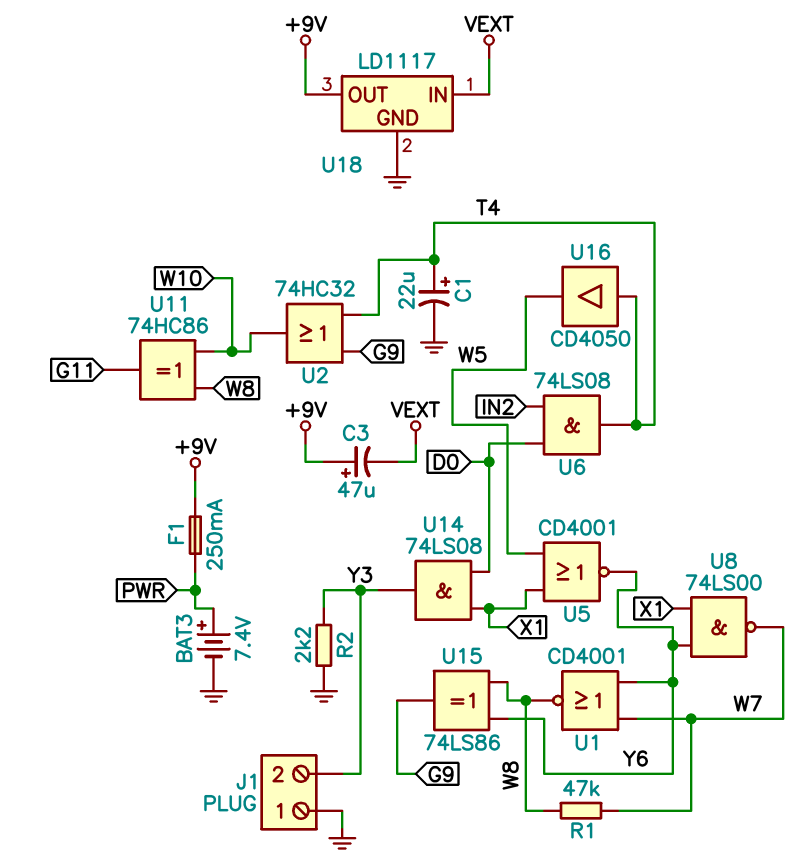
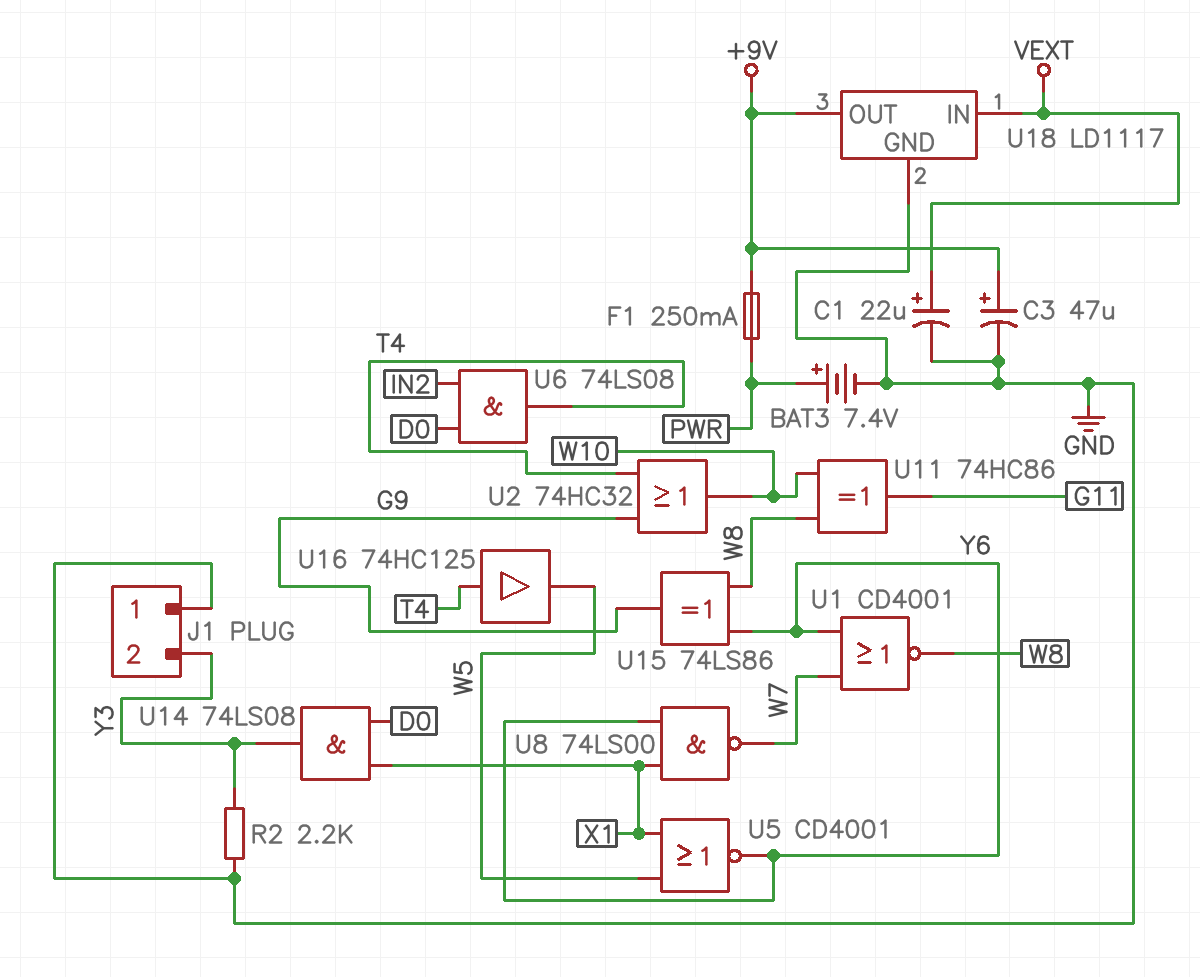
C1: 22uF (plus T4, minus GND) -> 22uF (plus VEXT, minus GND)
C3: 47uF (plus +9V, minus VEXT) -> 47uF (plus +9V, minus GND)
R1: 47k (W7, W8) -> none
U16: buffer CD4050 (in T4, out W5) -> buffer 74HC125 (in T4, out W5)

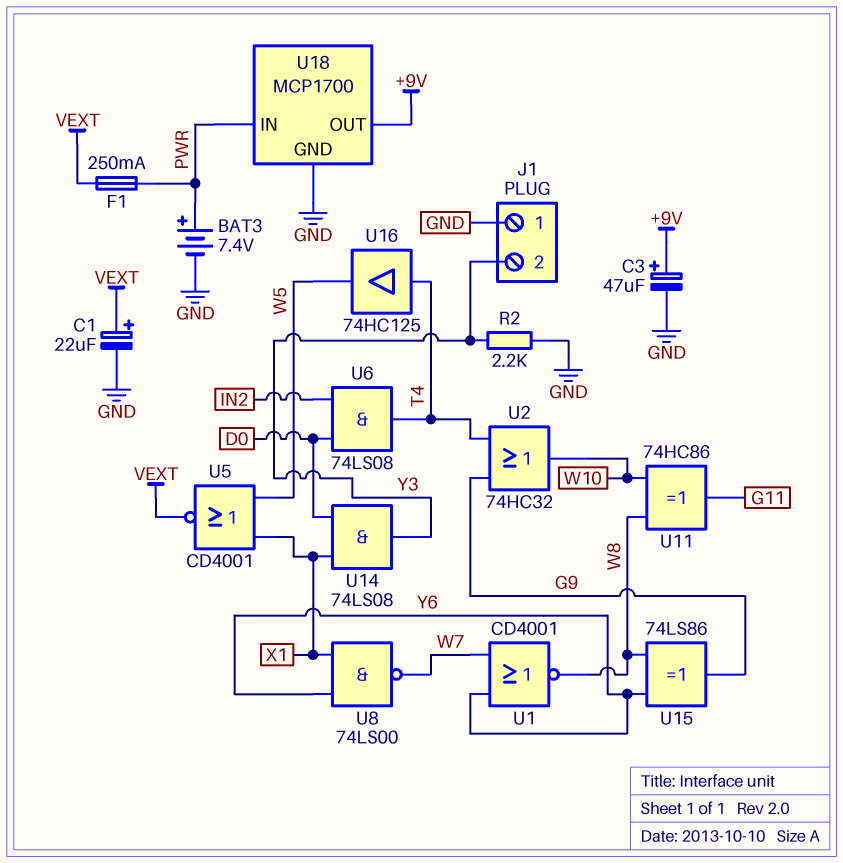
F1: 250mA (+9V, PWR) -> 250mA (PWR, VEXT)
U5: NOR CD4001 (in W5, in X1, out Y6) -> NOR CD4001 (in W5, in X1, out VEXT)
U18: LD1117 -> MCP1700
U18 pin IN: VEXT -> PWR

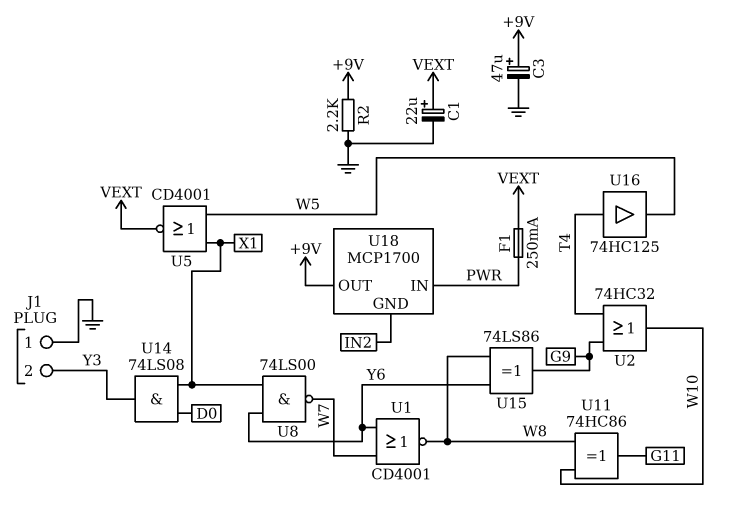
BAT3: 7.4V (plus PWR, minus GND) -> none
R2: 2.2k (GND, Y3) -> 2.2k (+9V, GND)
U6: AND 74LS08 (in D0, in IN2, out T4) -> none
U18 pin GND: GND -> IN2

